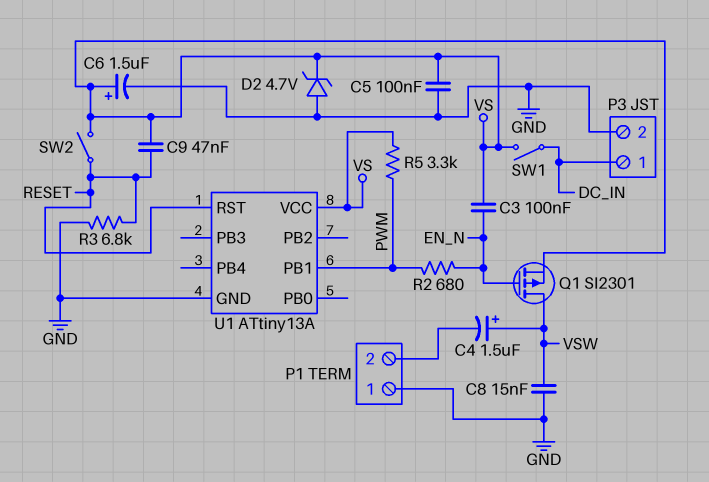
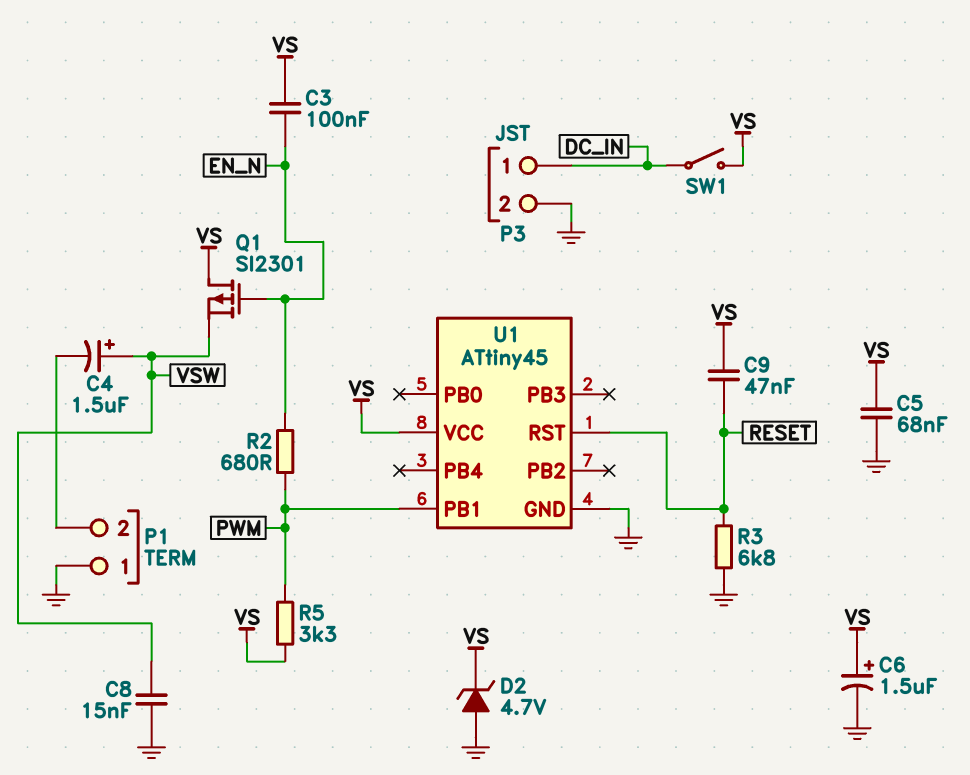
C5: 100nF (GND, VS) -> 68nF (GND, VS)
Q1: PMOS SI2301 (G EN_N, D VSW, S VS) -> PMOS SI2301 (G EN_N, D VS, S VSW)
SW2: switch (RESET, VS) -> none
U1: ATtiny13A -> ATtiny45

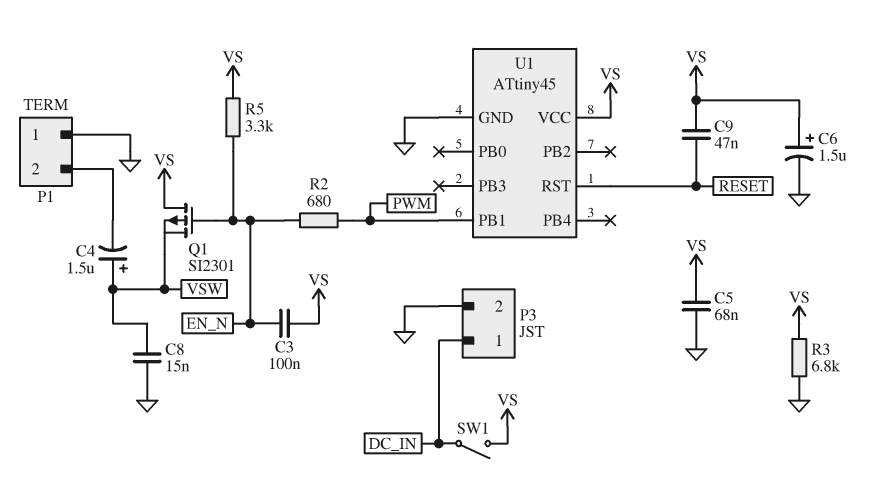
D2: zener 4.7V (A GND, K VS) -> none
R3: 6.8k (GND, RESET) -> 6.8k (GND, VS)
R5: 3.3k (PWM, VS) -> 3.3k (EN_N, VS)

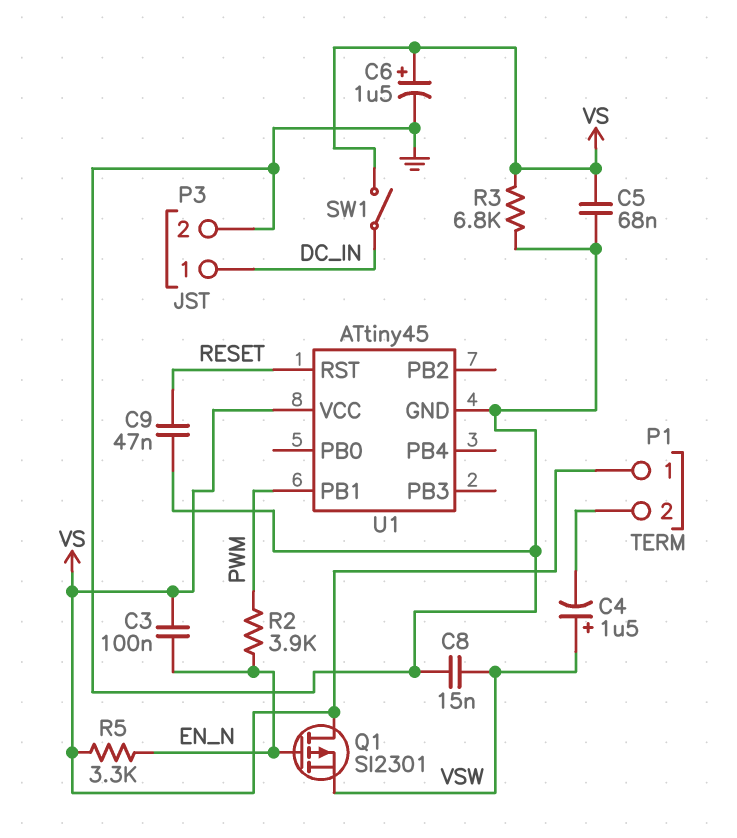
C9: 47nF (RESET, VS) -> 47nF (GND, RESET)
P1 pin 1: GND -> VS
R2: 680 (EN_N, PWM) -> 3.9k (EN_N, PWM)

